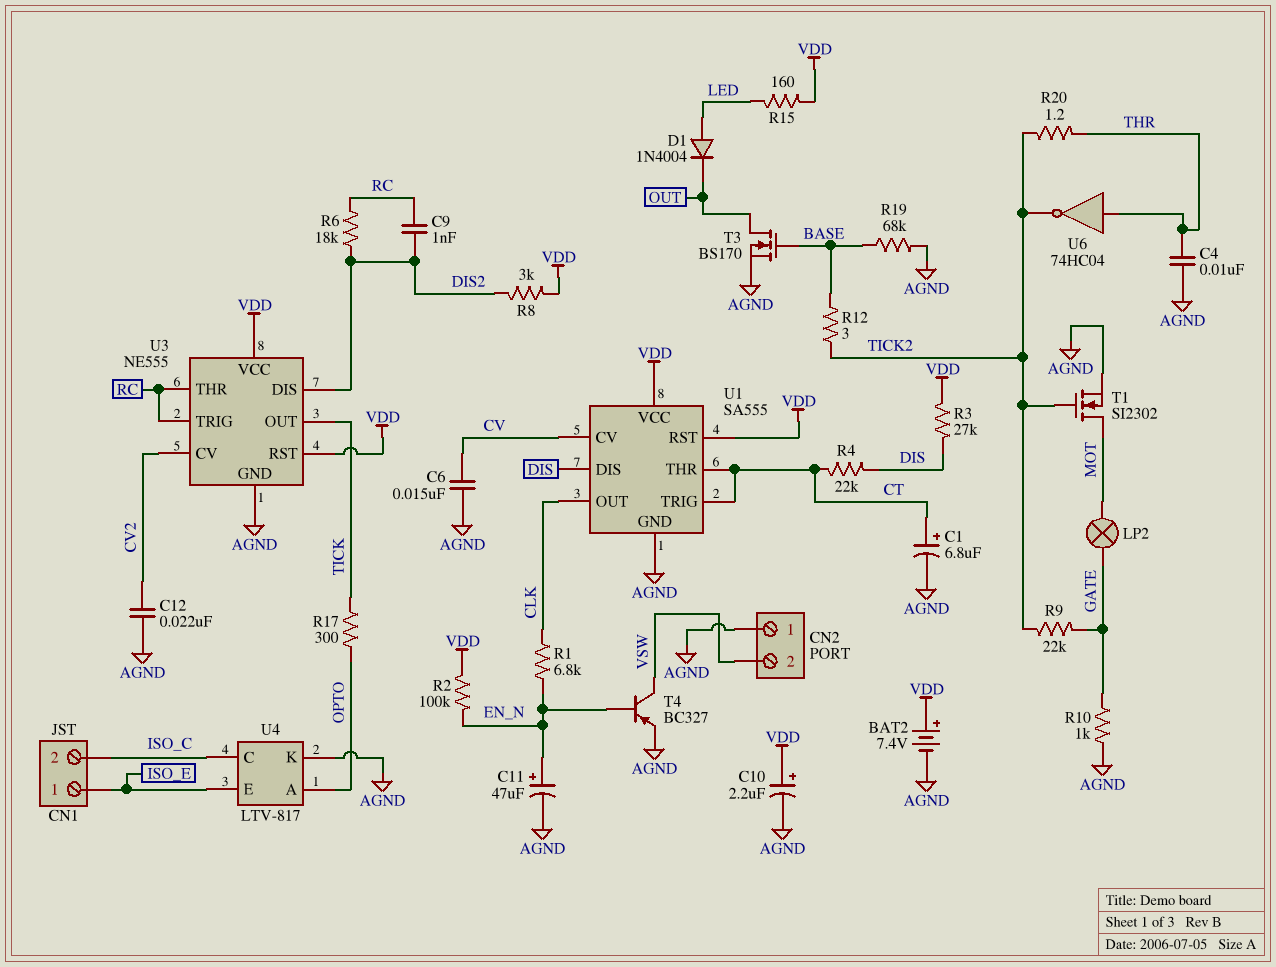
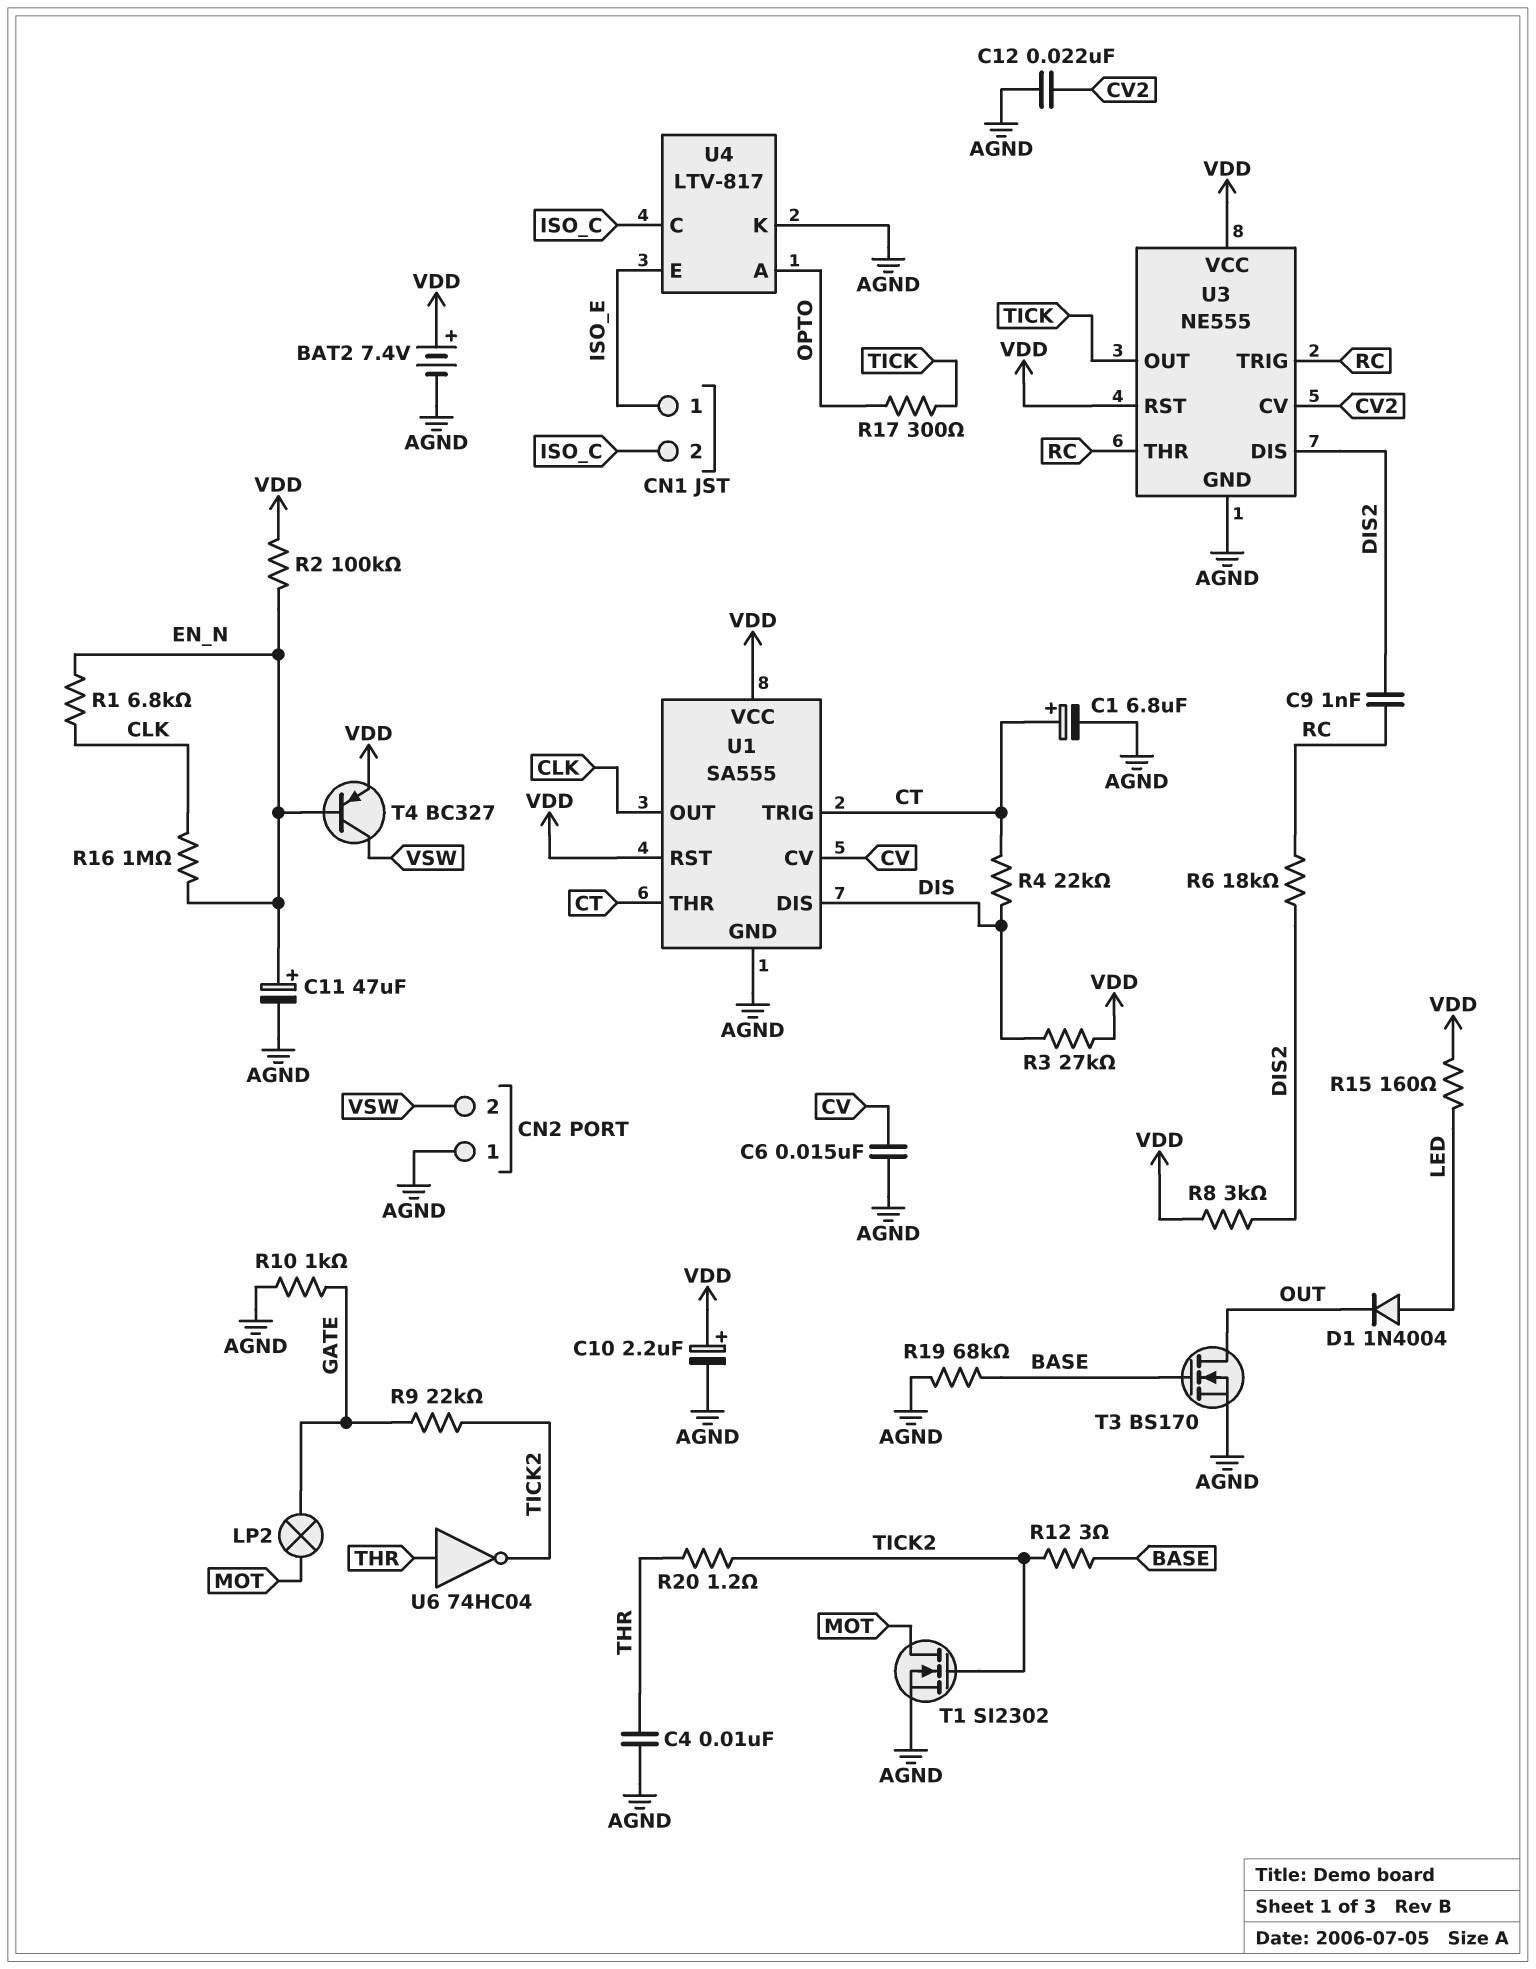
R16: none -> 1M (CLK, EN_N)
T4: PNP BC327 (B EN_N, C VSW, E AGND) -> PNP BC327 (B EN_N, C VSW, E VDD)

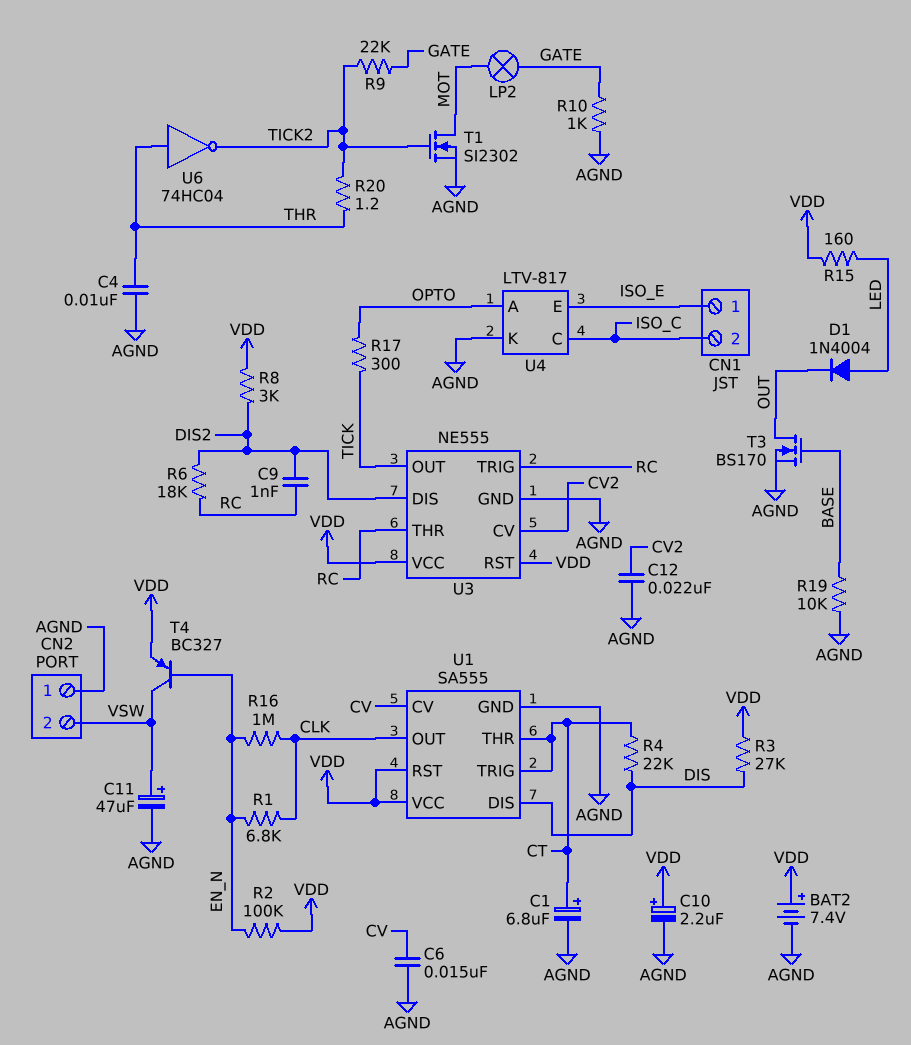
C11: 47uF (plus EN_N, minus AGND) -> 47uF (plus VSW, minus AGND)
R12: 3 (BASE, TICK2) -> none
R19: 68k (AGND, BASE) -> 10k (AGND, BASE)

